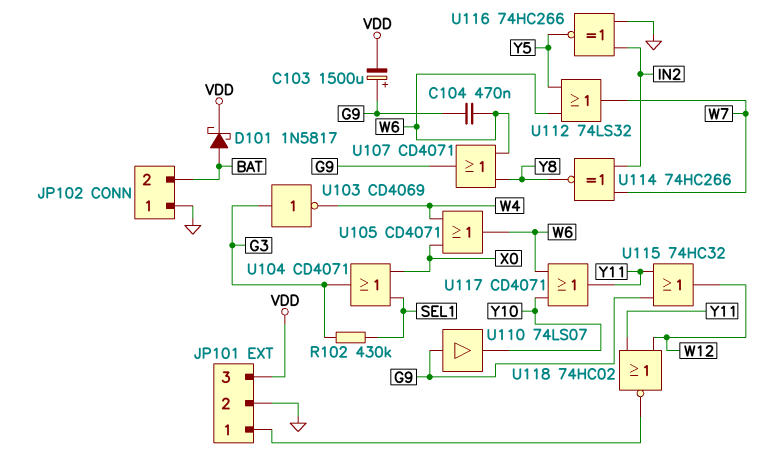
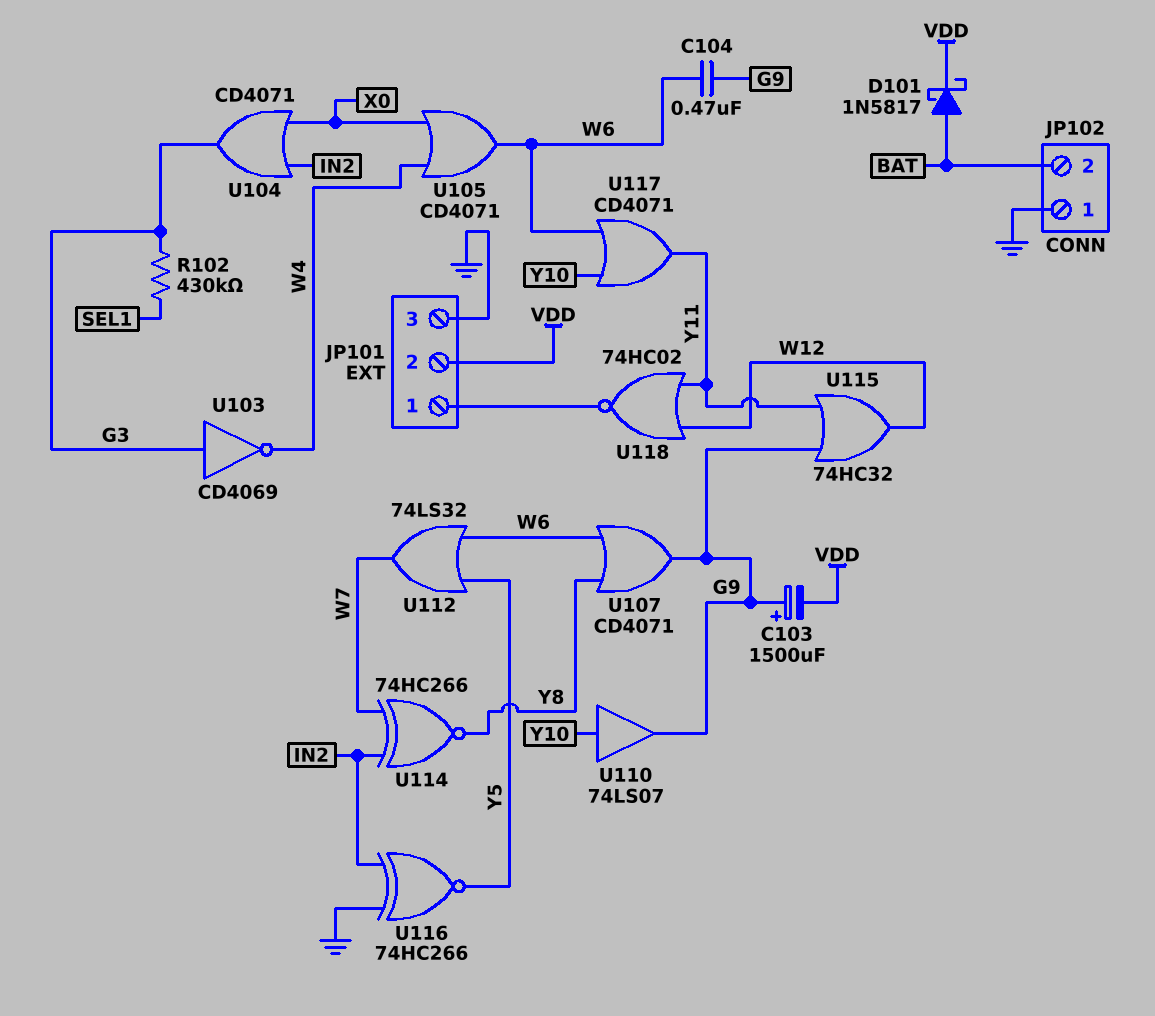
JP101 pin 2: GND -> VDD
JP101 pin 3: VDD -> GND
U104: OR CD4071 (in SEL1, in X0, out G3) -> OR CD4071 (in IN2, in X0, out G3)
U110: buffer 74LS07 (in G9, out Y10) -> buffer 74LS07 (in Y10, out G9)

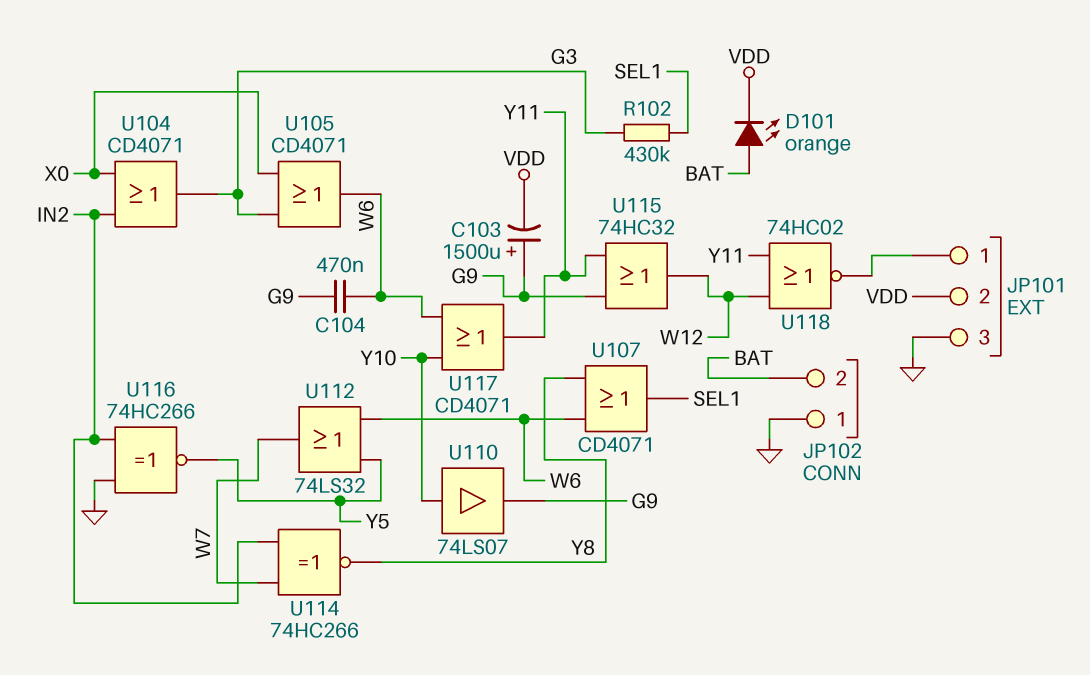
D101: schottky 1N5817 (A BAT, K VDD) -> LED orange (A BAT, K VDD)
U103: NOT CD4069 (in G3, out W4) -> none
U105: OR CD4071 (in W4, in X0, out W6) -> OR CD4071 (in G3, in X0, out W6)
U107: OR CD4071 (in W6, in Y8, out G9) -> OR CD4071 (in W6, in Y8, out SEL1)

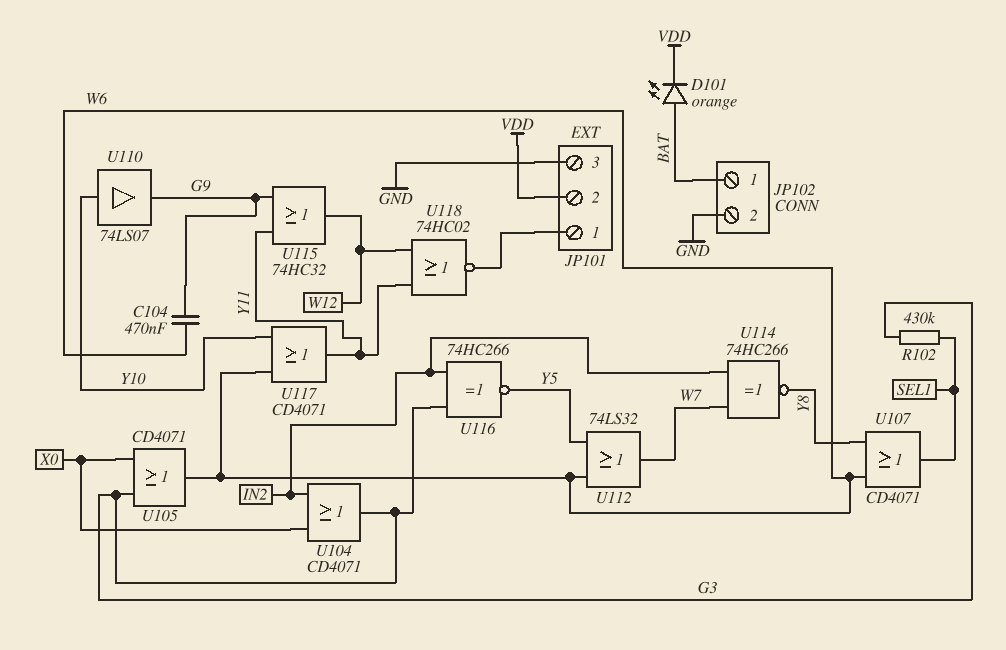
C103: 1500uF (plus G9, minus VDD) -> none
JP102 pin 1: GND -> BAT
JP102 pin 2: BAT -> GND
U116: XNOR 74HC266 (in GND, in IN2, out Y5) -> XNOR 74HC266 (in G3, in IN2, out Y5)

